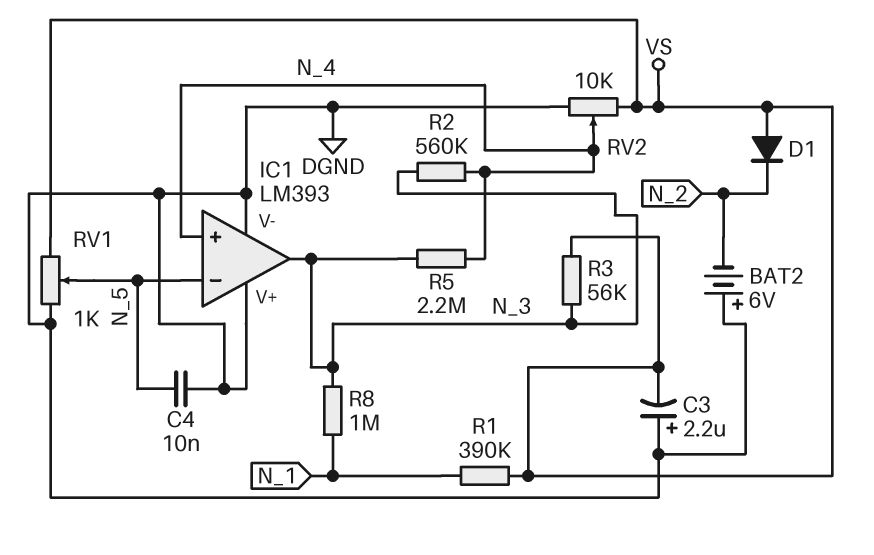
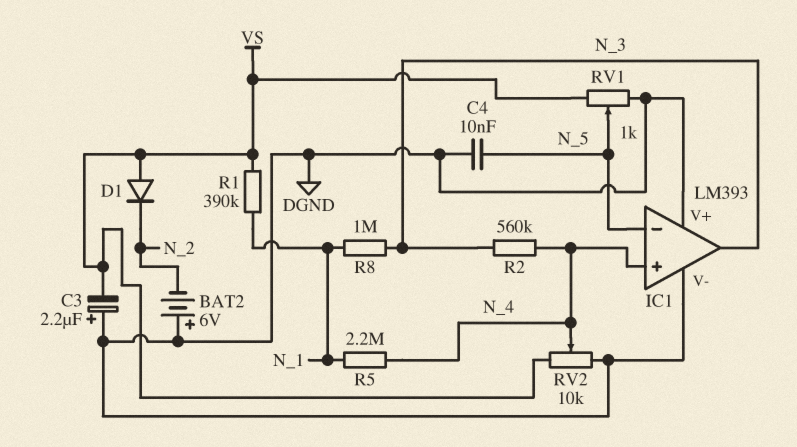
R3: 56k (N_3, VS) -> none
R5: 2.2M (N_3, N_4) -> 2.2M (N_1, N_4)

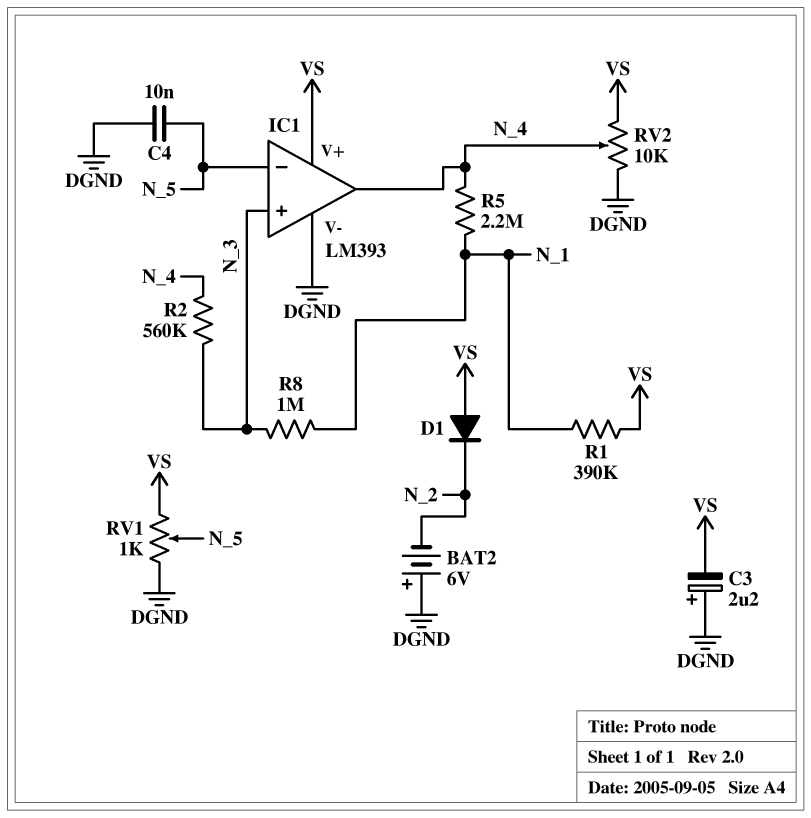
IC1 pin V+: DGND -> VS
IC1 pin in+: N_4 -> N_3
IC1 pin out: N_3 -> N_4

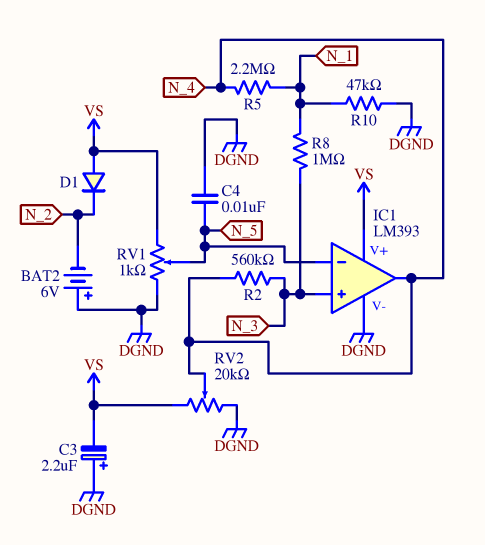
R1: 390k (N_1, VS) -> none
R10: none -> 47k (DGND, N_1)
RV2: 10k (DGND, VS, wiper N_4) -> 20k (DGND, VS, wiper N_4)

